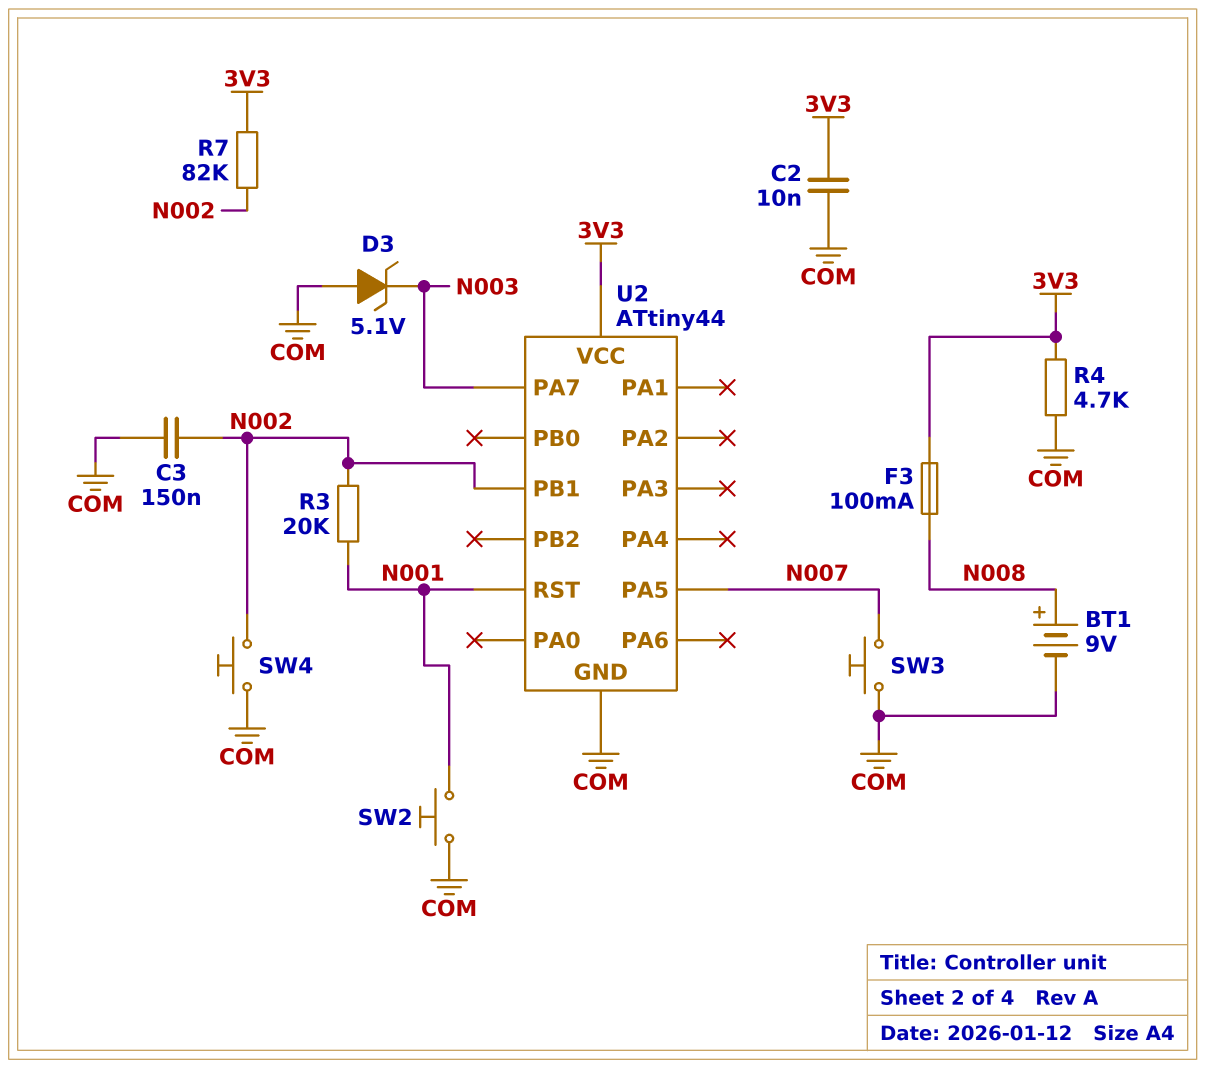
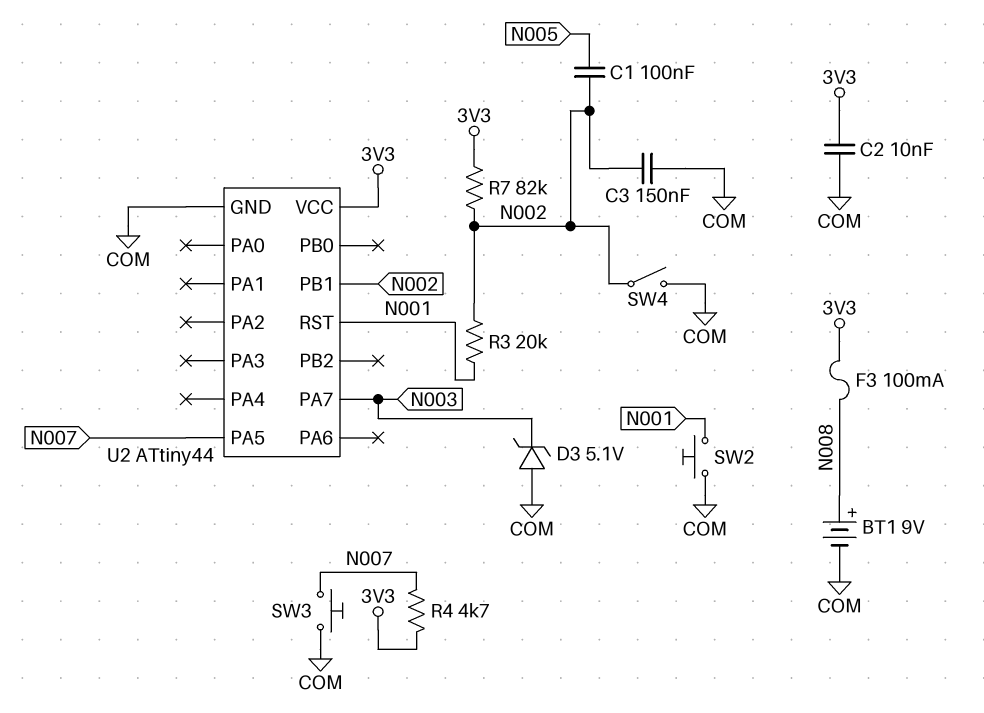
C1: none -> 100nF (N002, N005)
R4: 4.7k (3V3, COM) -> 4.7k (3V3, N007)
SW4: button (COM, N002) -> switch (COM, N002)

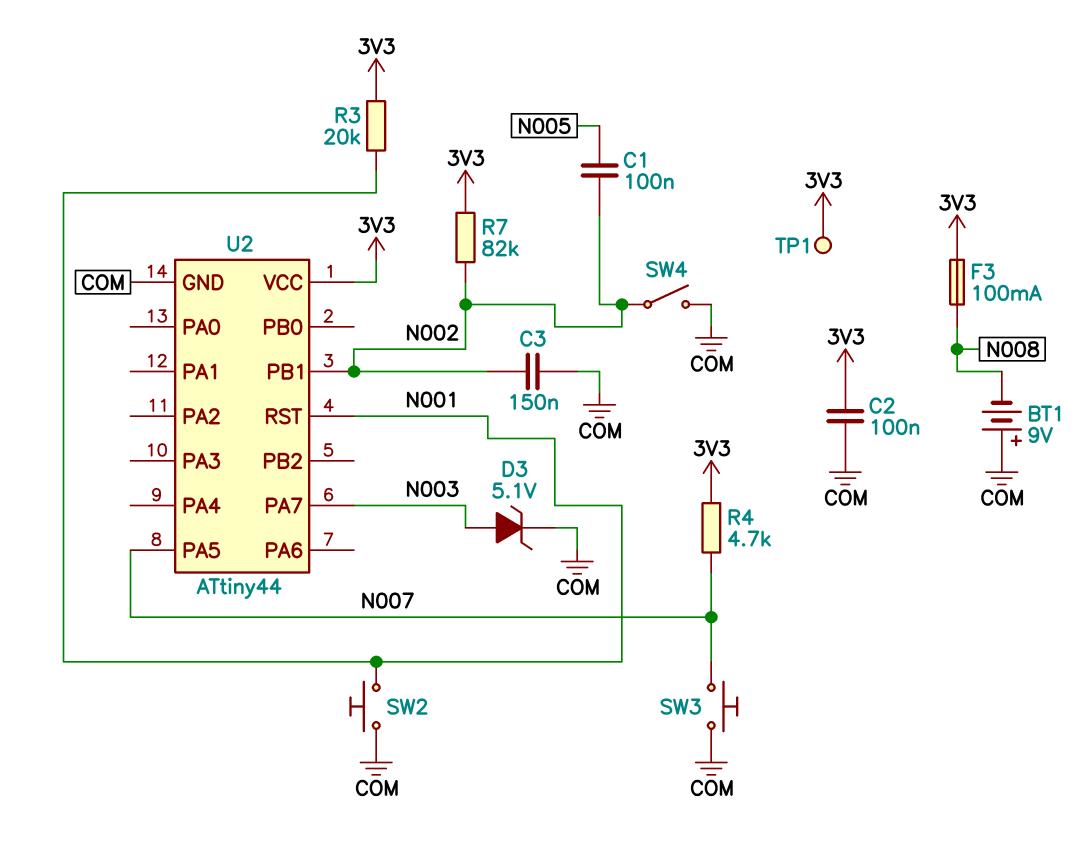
BT1: 9V (plus N008, minus COM) -> 9V (plus COM, minus N008)
C2: 10nF (3V3, COM) -> 100nF (3V3, COM)
D3: zener 5.1V (A COM, K N003) -> zener 5.1V (A N003, K COM)
R3: 20k (N001, N002) -> 20k (3V3, N001)
TP1: none -> test point (3V3)

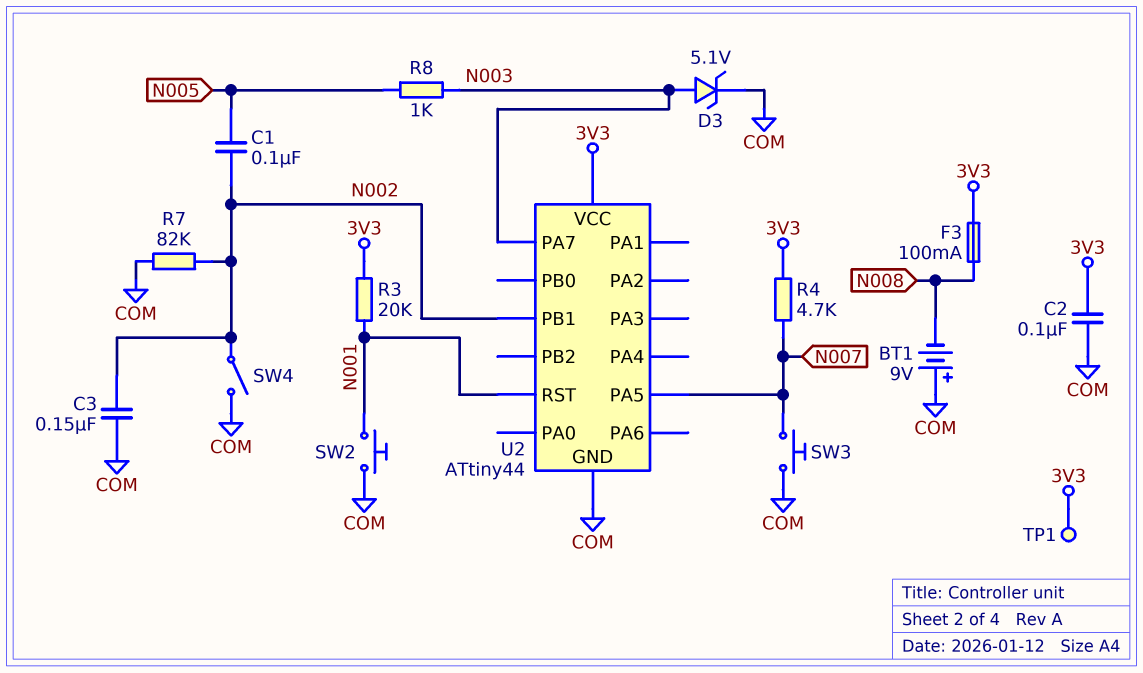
R7: 82k (3V3, N002) -> 82k (COM, N002)
R8: none -> 1k (N003, N005)

